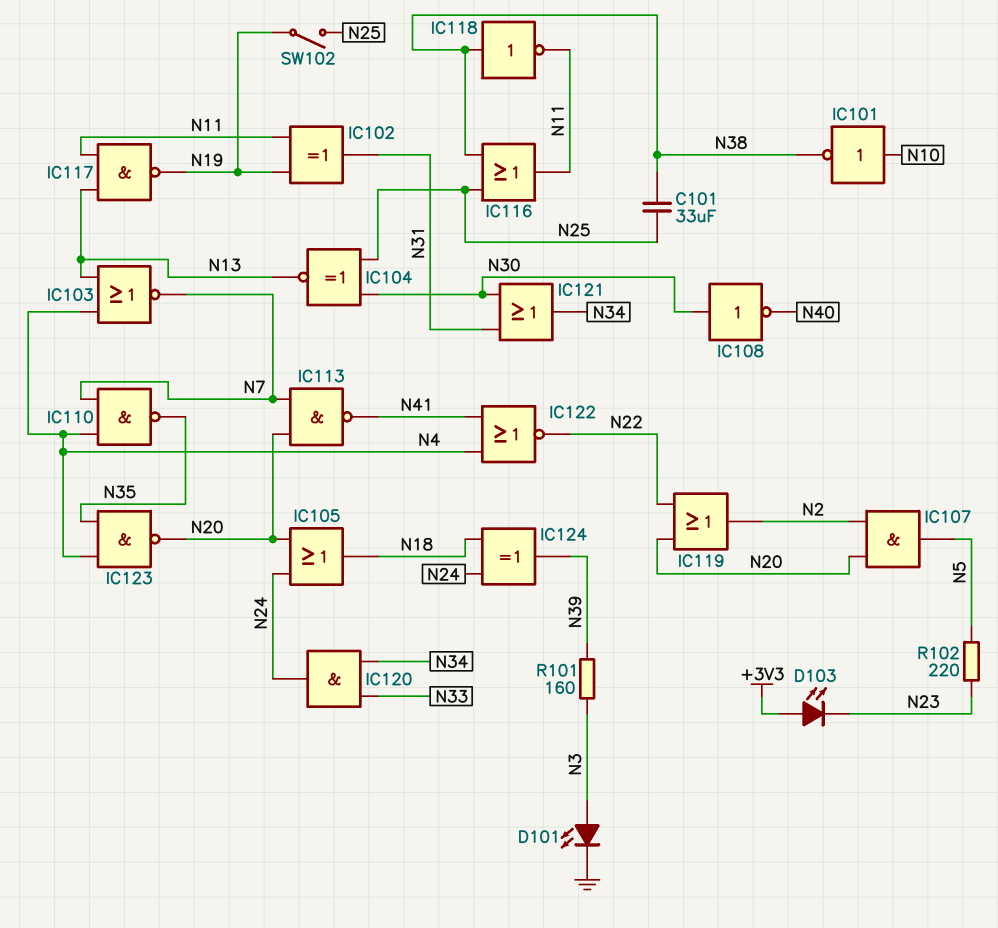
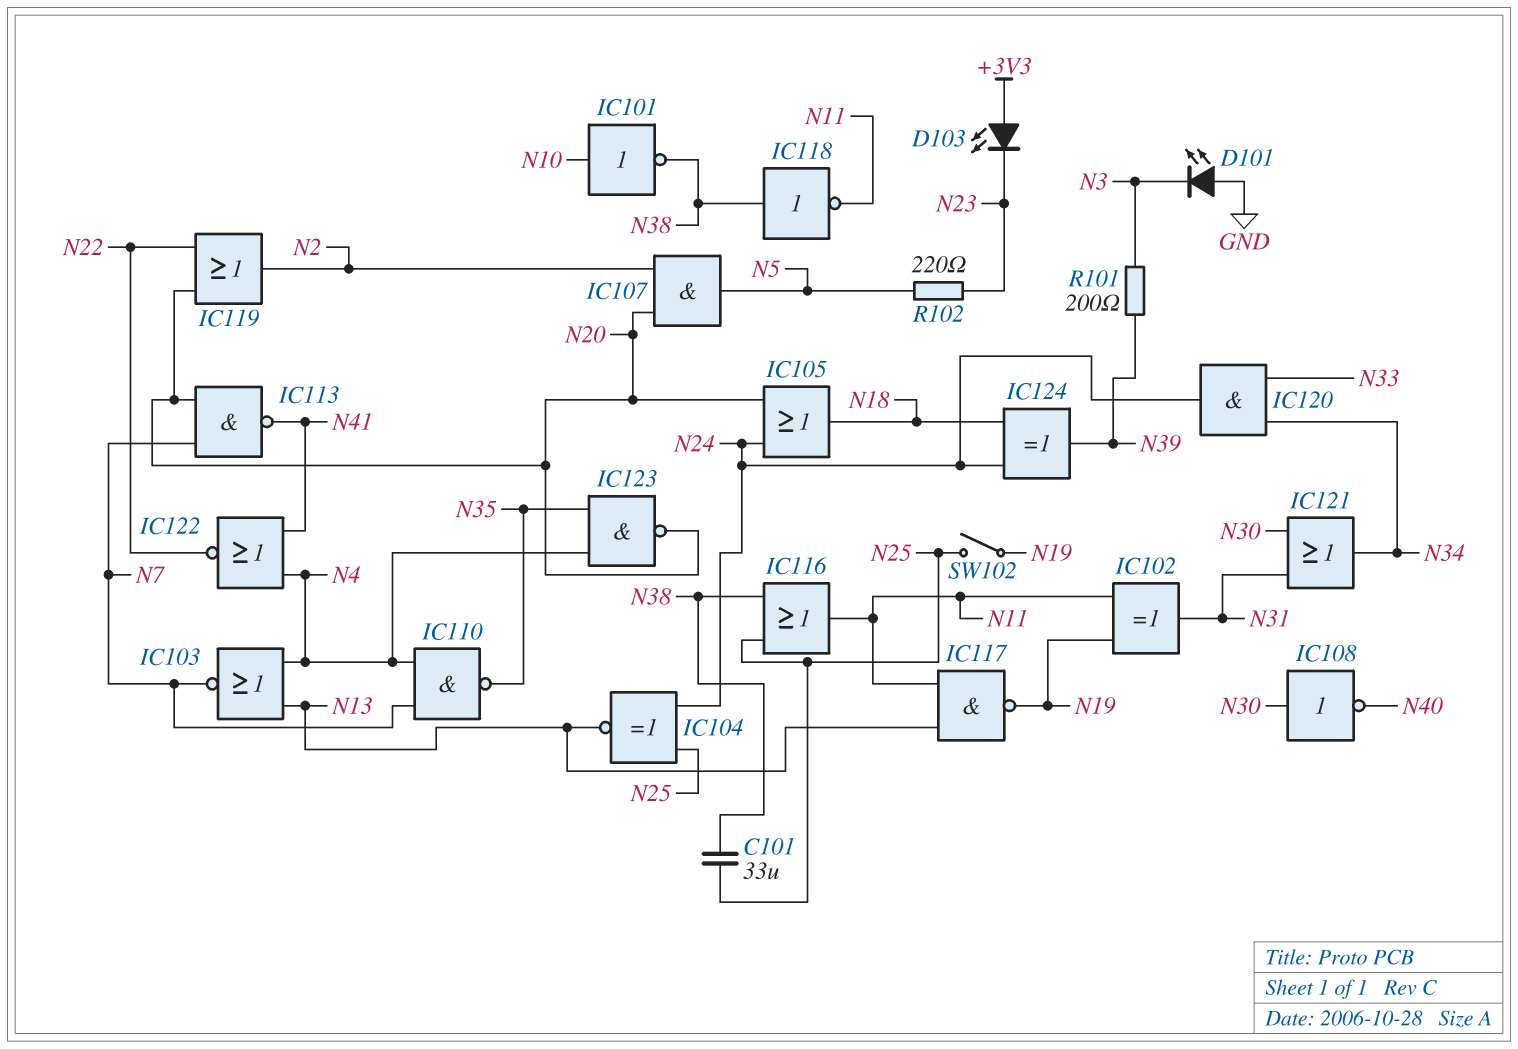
D101: LED (A N3, K GND) -> LED (A GND, K N3)
IC104: XNOR (in N25, in N30, out N13) -> XNOR (in N24, in N25, out N13)
R101: 160 (N3, N39) -> 200 (N3, N39)

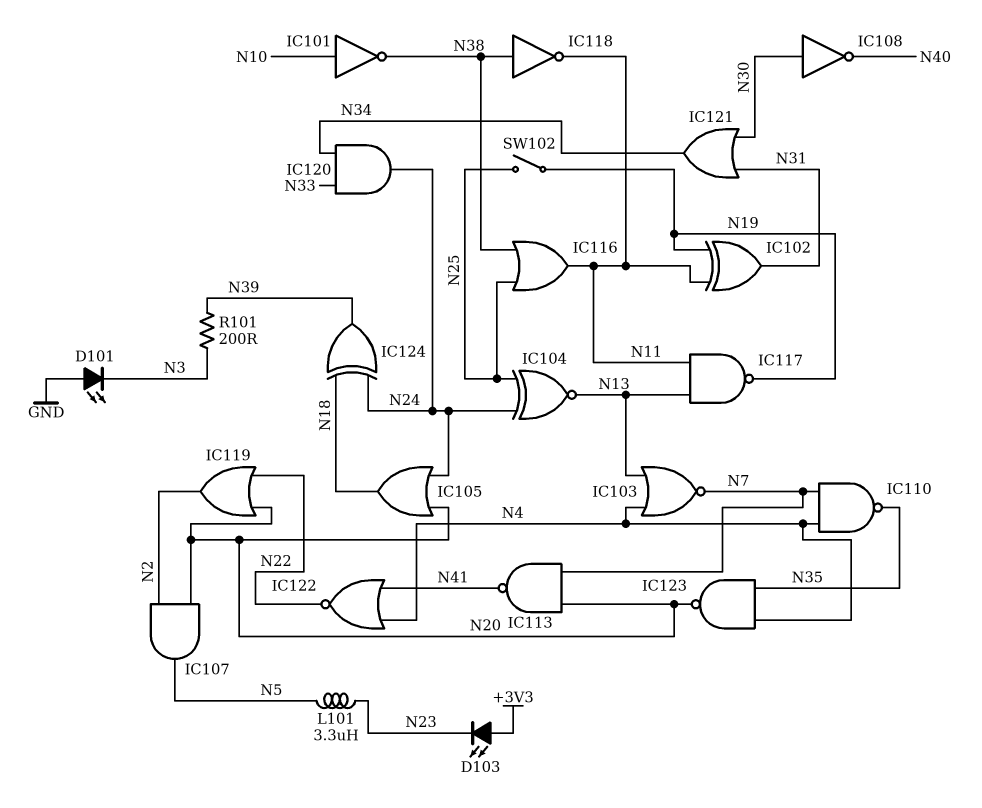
C101: 33uF (N25, N38) -> none
L101: none -> 3.3uH (N5, N23)
R102: 220 (N5, N23) -> none

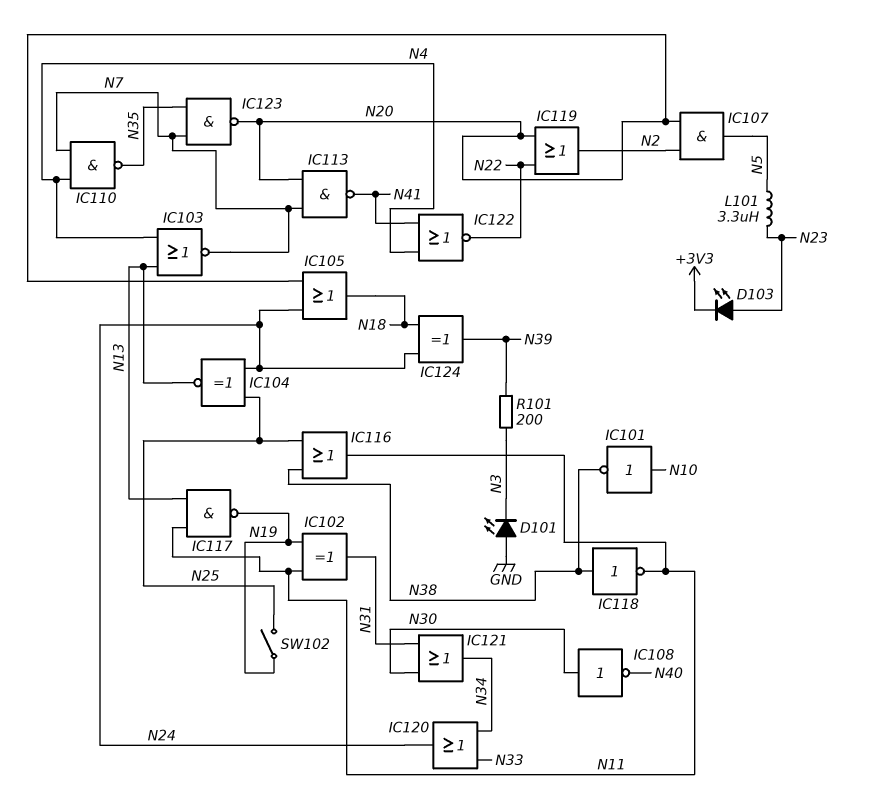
D103: LED (A +3V3, K N23) -> LED (A N23, K +3V3)
IC120: AND (in N33, in N34, out N24) -> OR (in N33, in N34, out N24)
IC123: NAND (in N4, in N35, out N20) -> NAND (in N7, in N35, out N20)

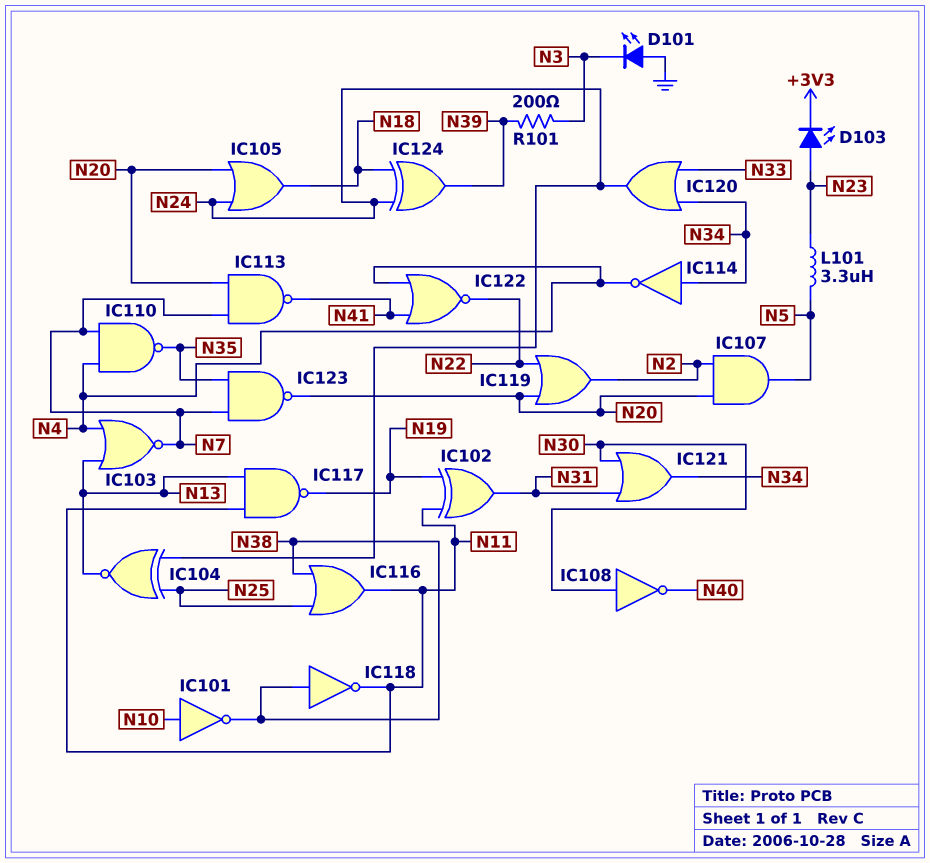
IC114: none -> NOT (in N34, out N4)
SW102: switch (N19, N25) -> none

